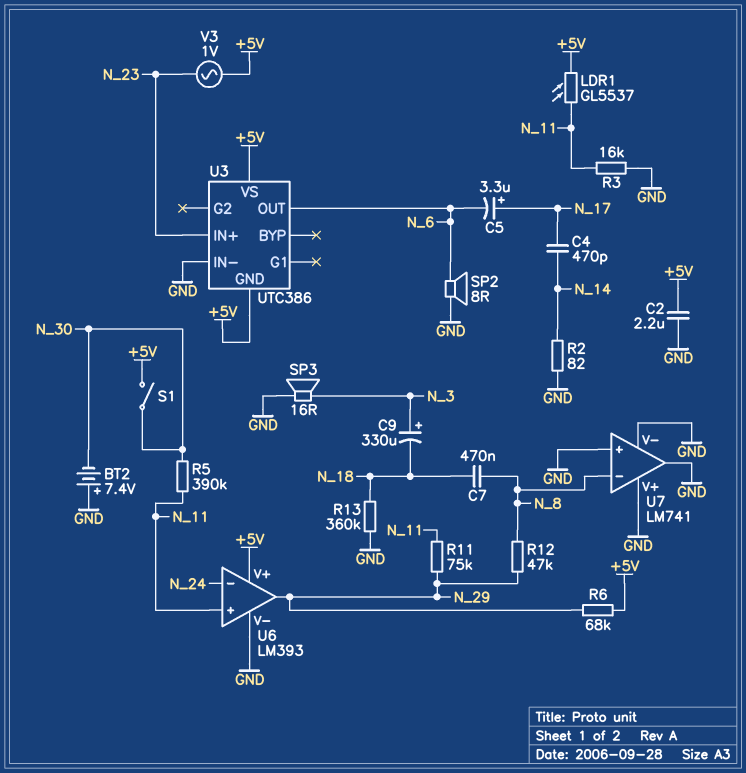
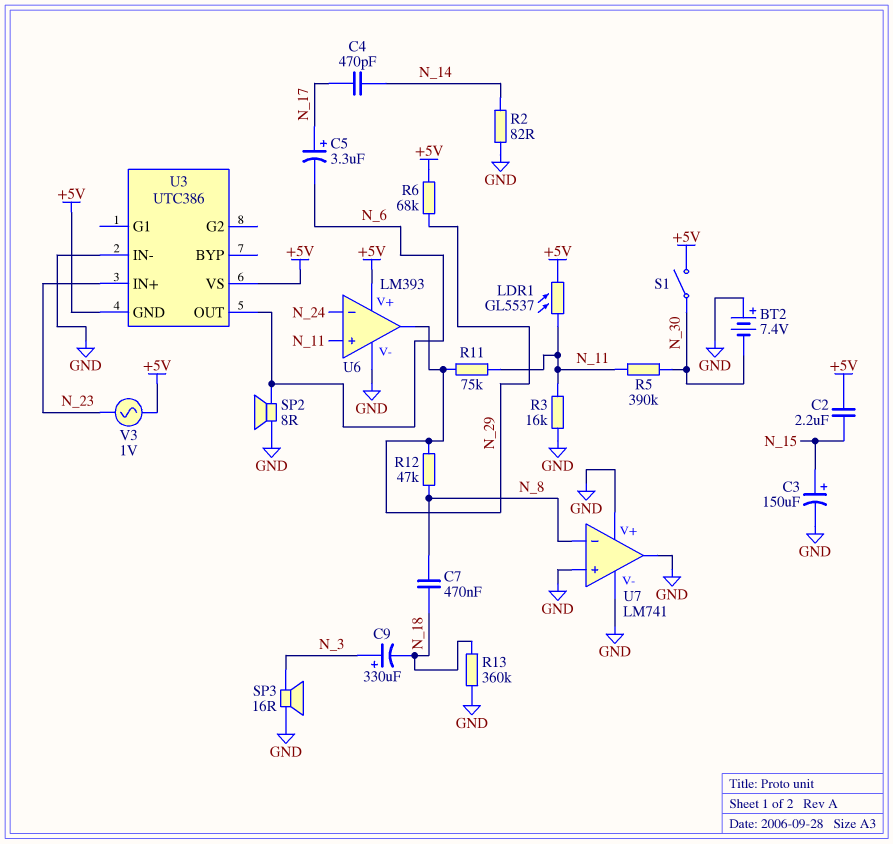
C2: 2.2uF (+5V, GND) -> 2.2uF (+5V, N_15)
C3: none -> 150uF (plus N_15, minus GND)

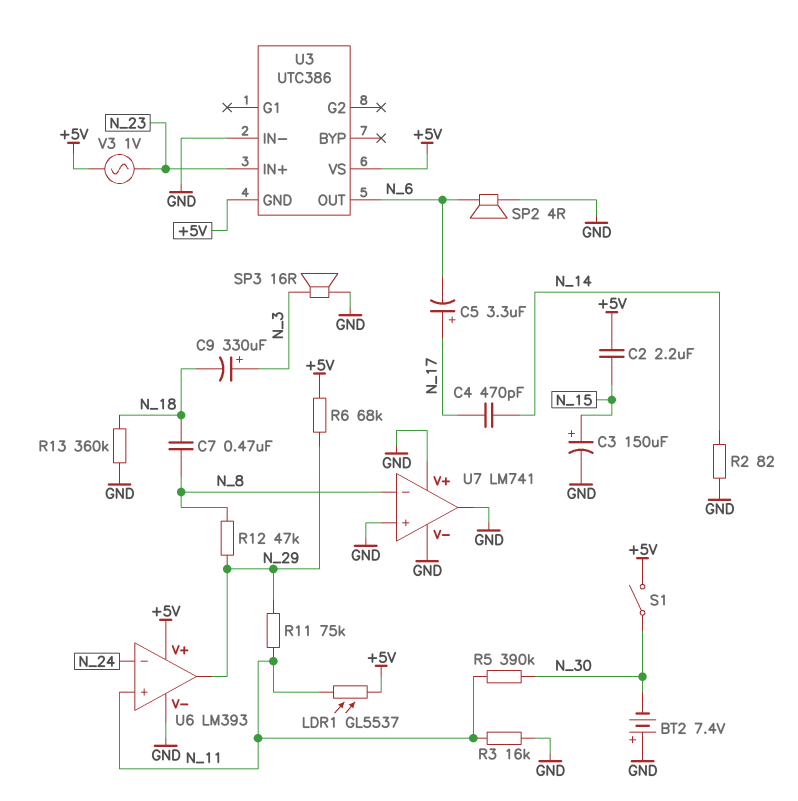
SP2: speaker 8R (GND, N_6) -> speaker 4R (GND, N_6)

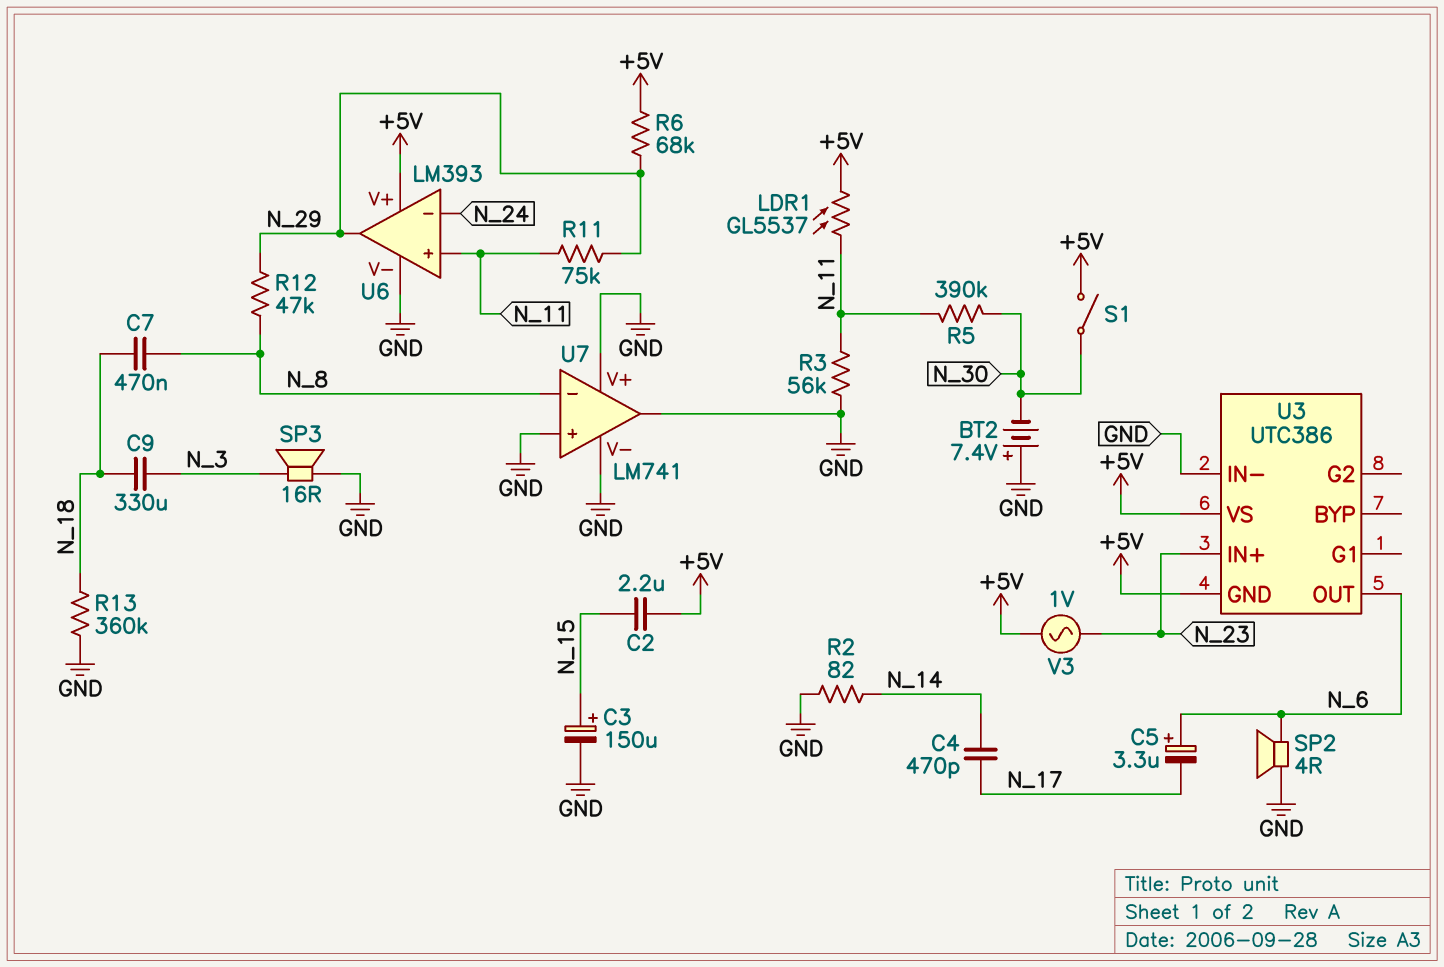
C5: 3.3uF (plus N_17, minus N_6) -> 3.3uF (plus N_6, minus N_17)
C9: 330uF (plus N_3, minus N_18) -> 330uF (N_3, N_18)
R3: 16k (GND, N_11) -> 56k (GND, N_11)

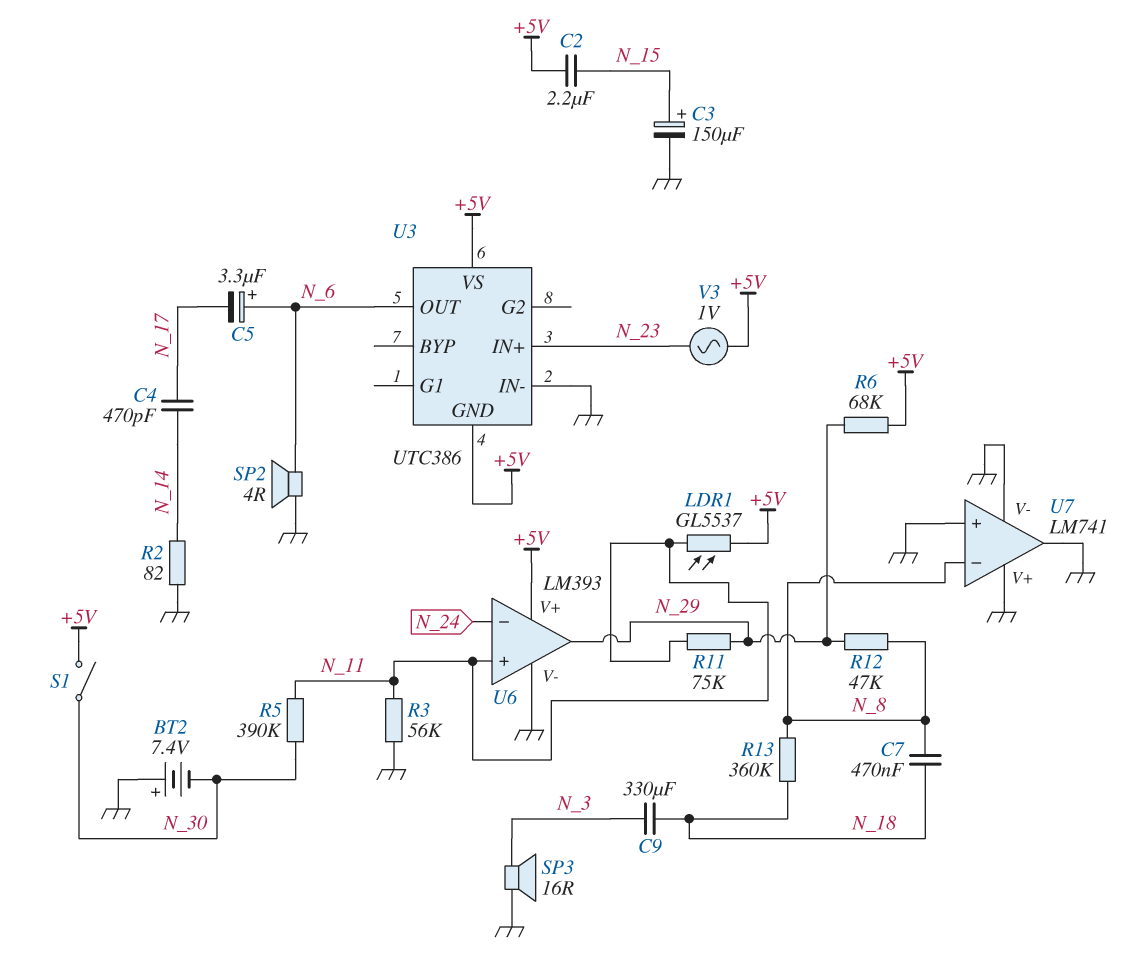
R13: 360k (GND, N_18) -> 360k (N_8, N_18)

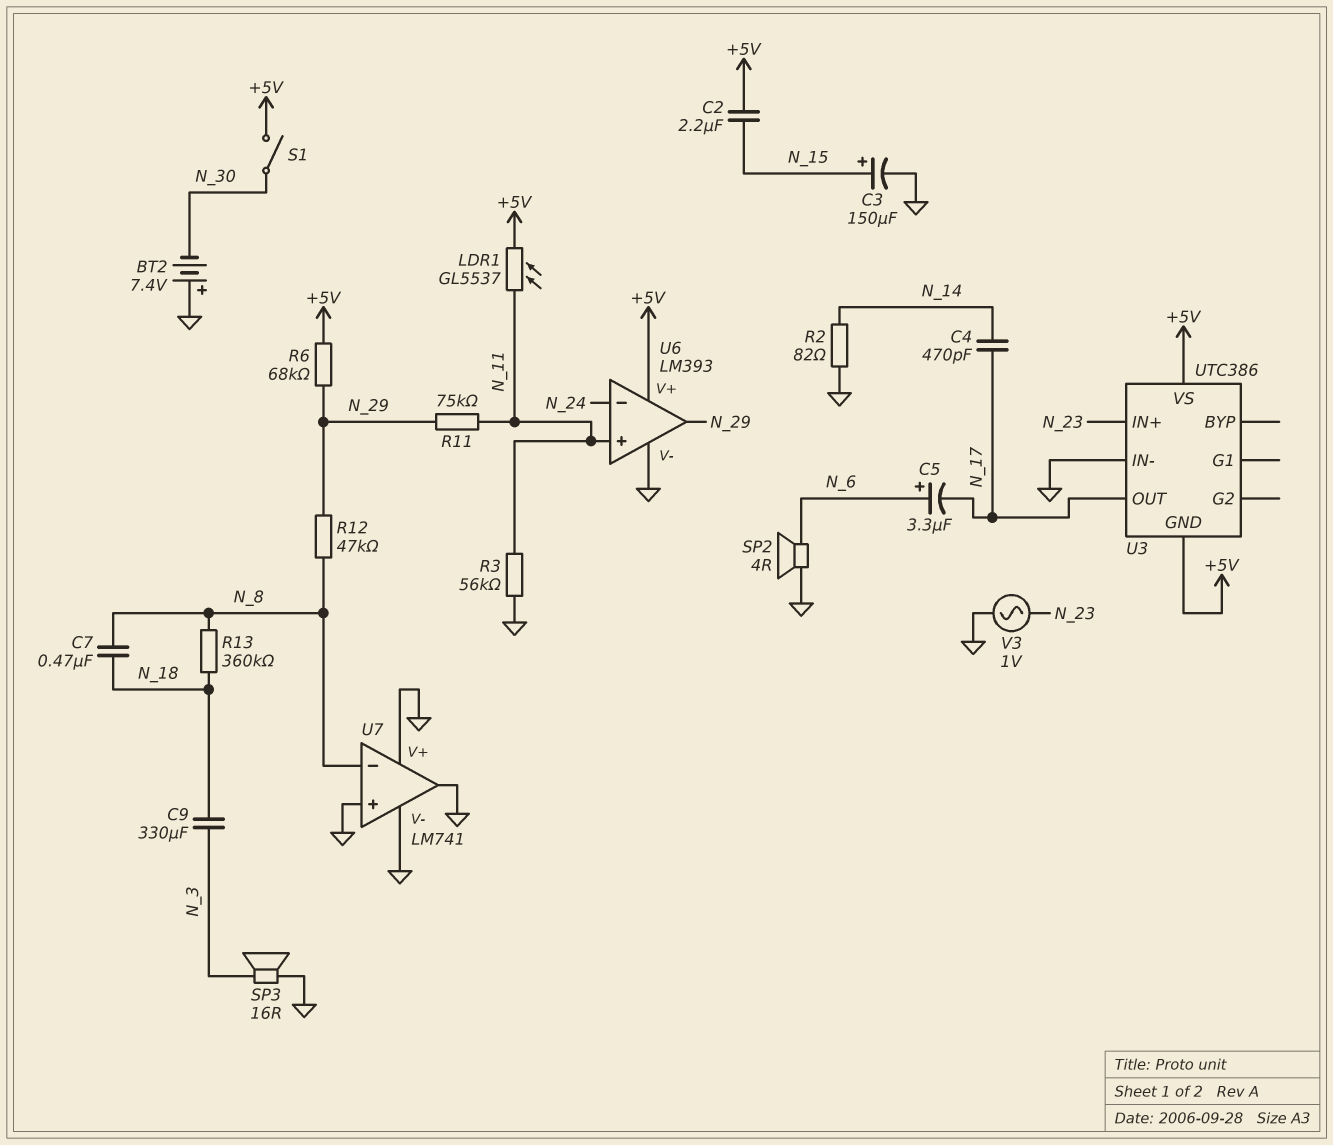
R5: 390k (N_11, N_30) -> none
U3 pin OUT: N_6 -> N_17
V3: AC 1V (+5V, N_23) -> AC 1V (GND, N_23)

